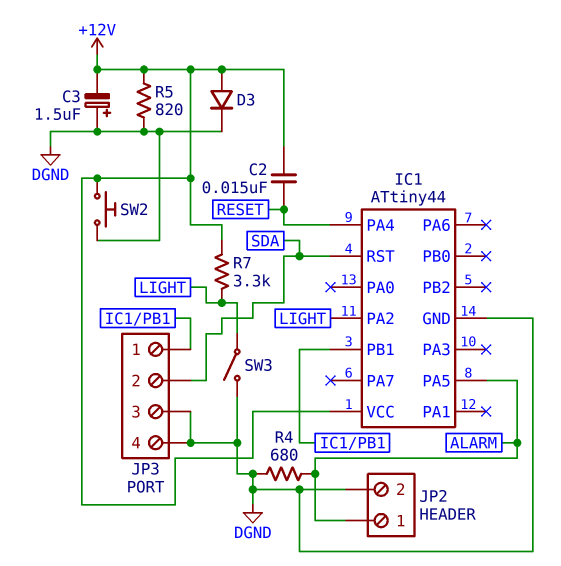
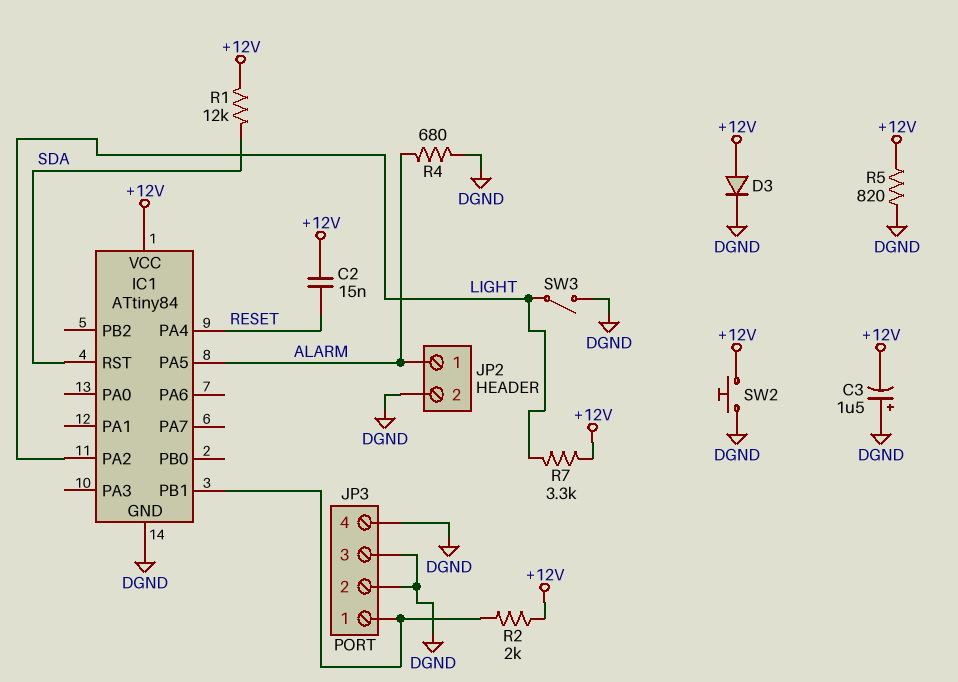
IC1: ATtiny44 -> ATtiny84
JP3 pin 2: SDA -> DGND
R1: none -> 12k (+12V, SDA)
R2: none -> 2k (+12V, IC1/PB1)

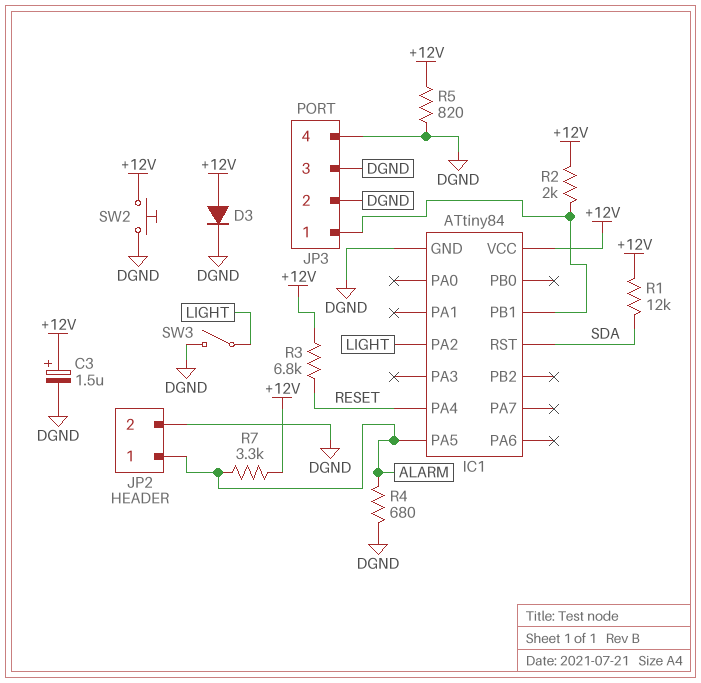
C2: 15nF (+12V, RESET) -> none
C3: 1.5uF (plus DGND, minus +12V) -> 1.5uF (plus +12V, minus DGND)
R3: none -> 6.8k (+12V, RESET)
R7: 3.3k (+12V, LIGHT) -> 3.3k (+12V, ALARM)

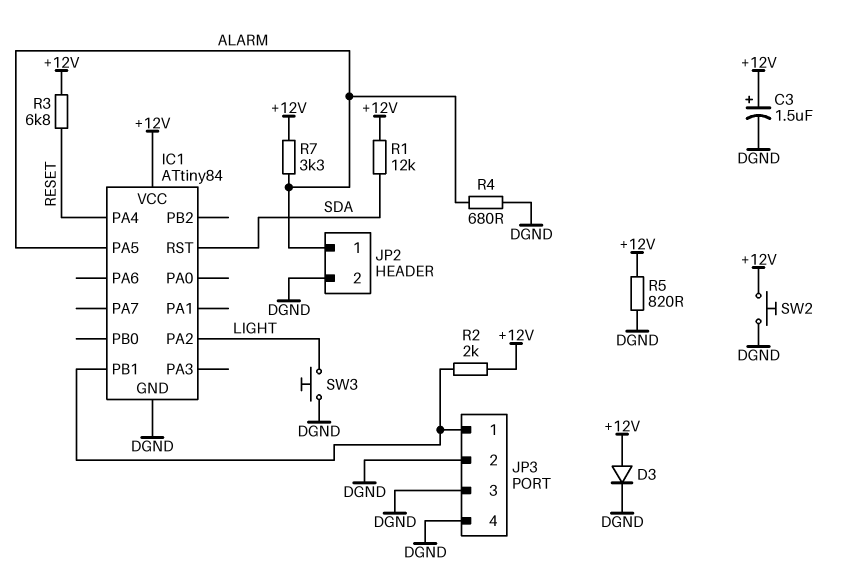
SW3: switch (DGND, LIGHT) -> button (DGND, LIGHT)

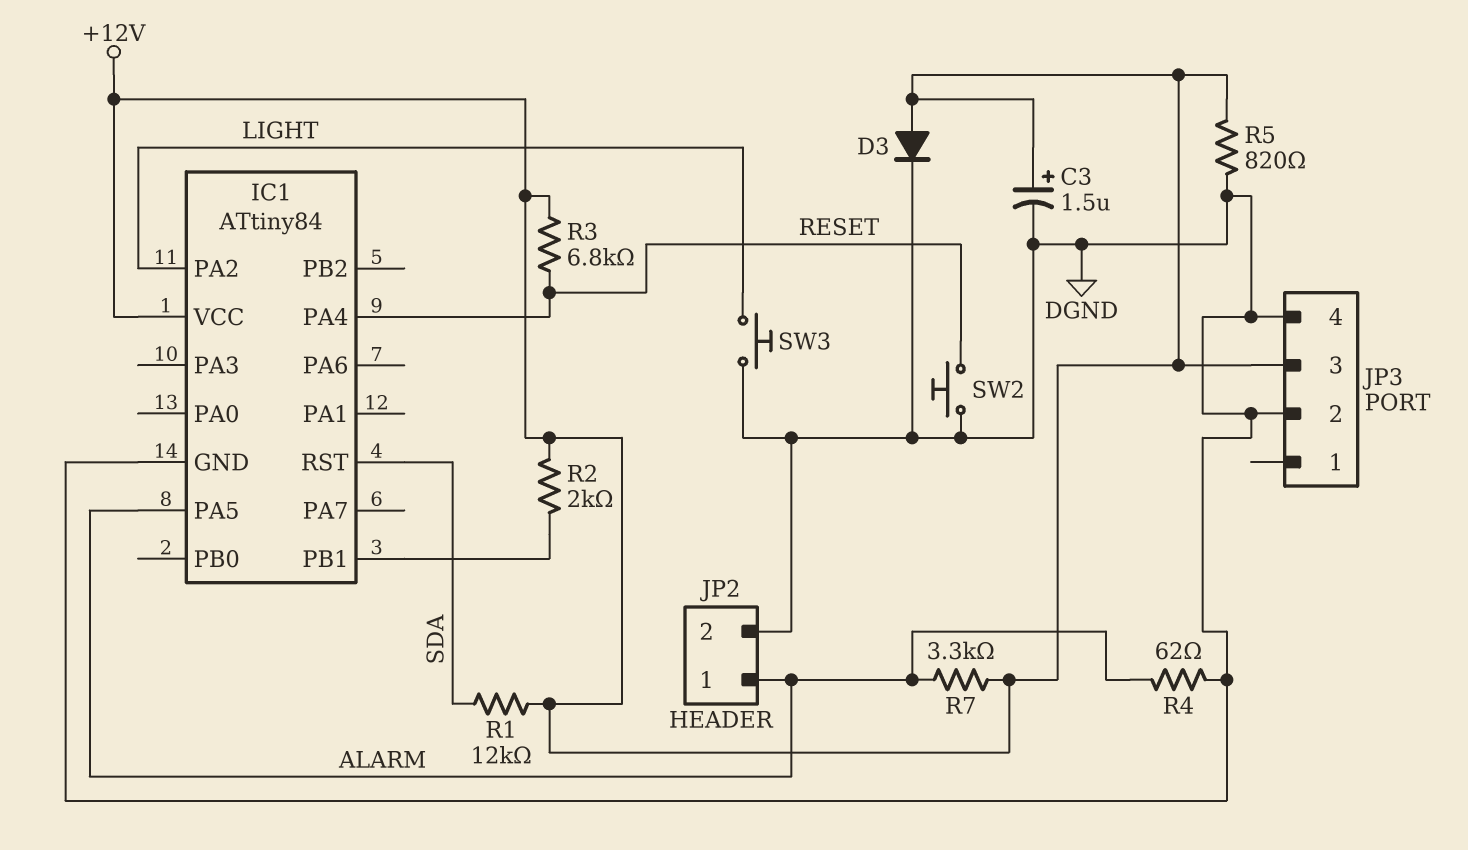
JP3 pin 1: IC1/PB1 -> none
JP3 pin 3: DGND -> +12V
R4: 680 (ALARM, DGND) -> 62 (ALARM, DGND)
SW2: button (+12V, DGND) -> button (DGND, RESET)

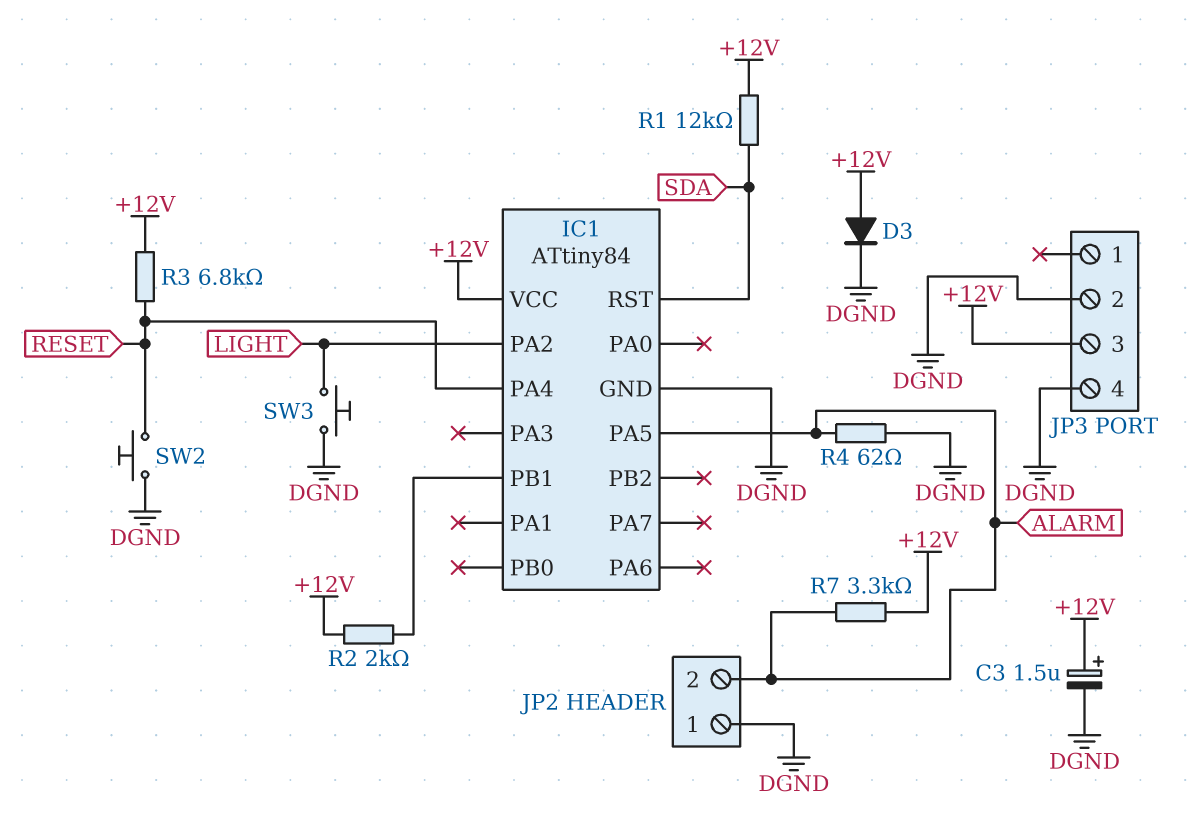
JP2 pin 1: ALARM -> DGND
JP2 pin 2: DGND -> ALARM
R5: 820 (+12V, DGND) -> none

